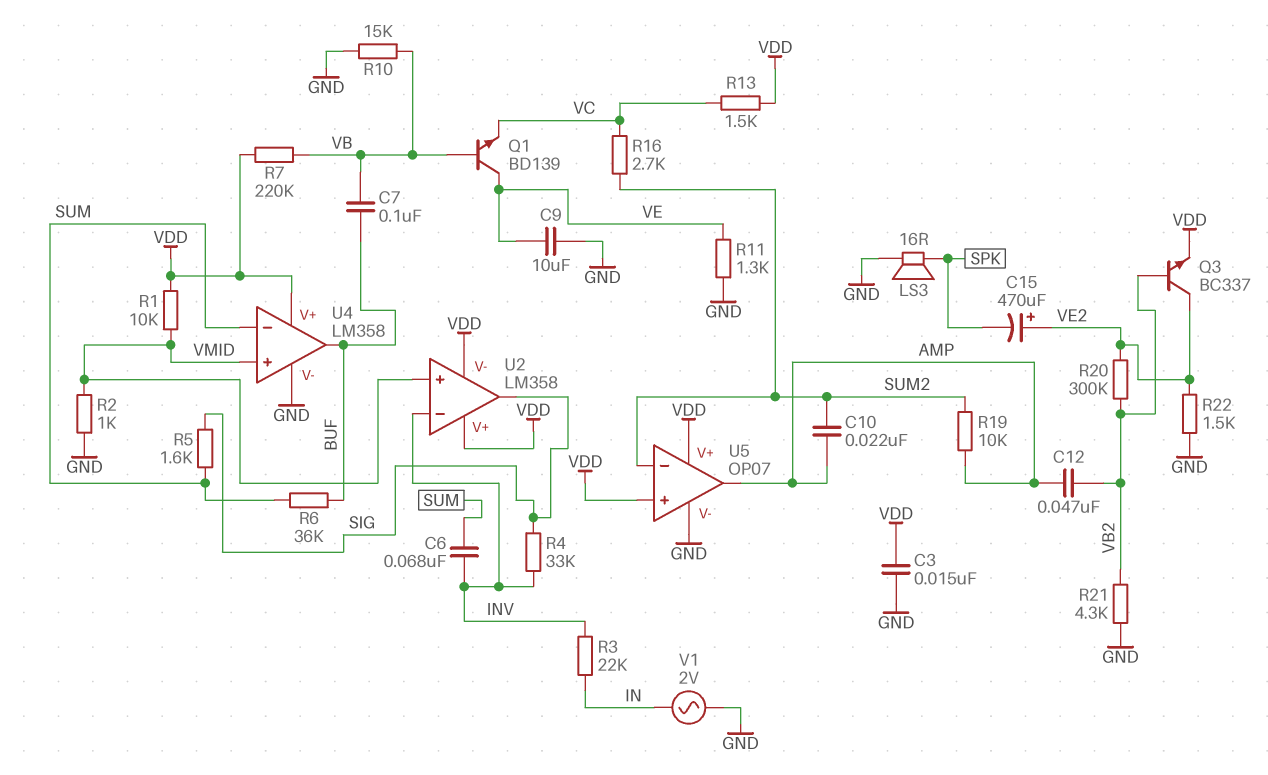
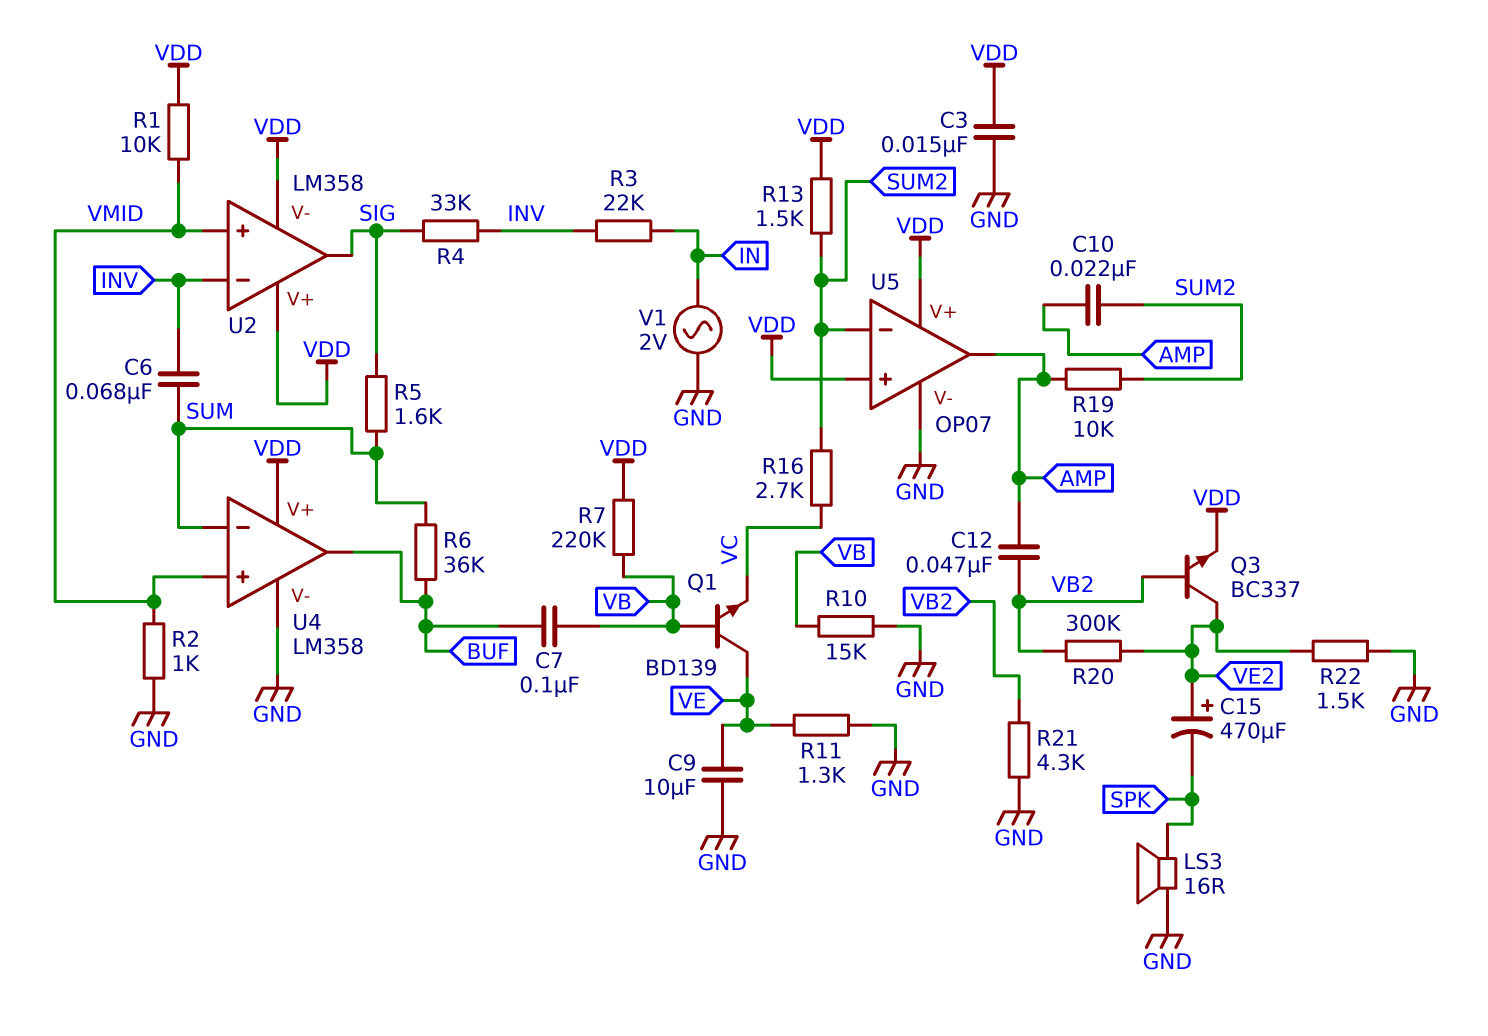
R13: 1.5k (VC, VDD) -> 1.5k (SUM2, VDD)

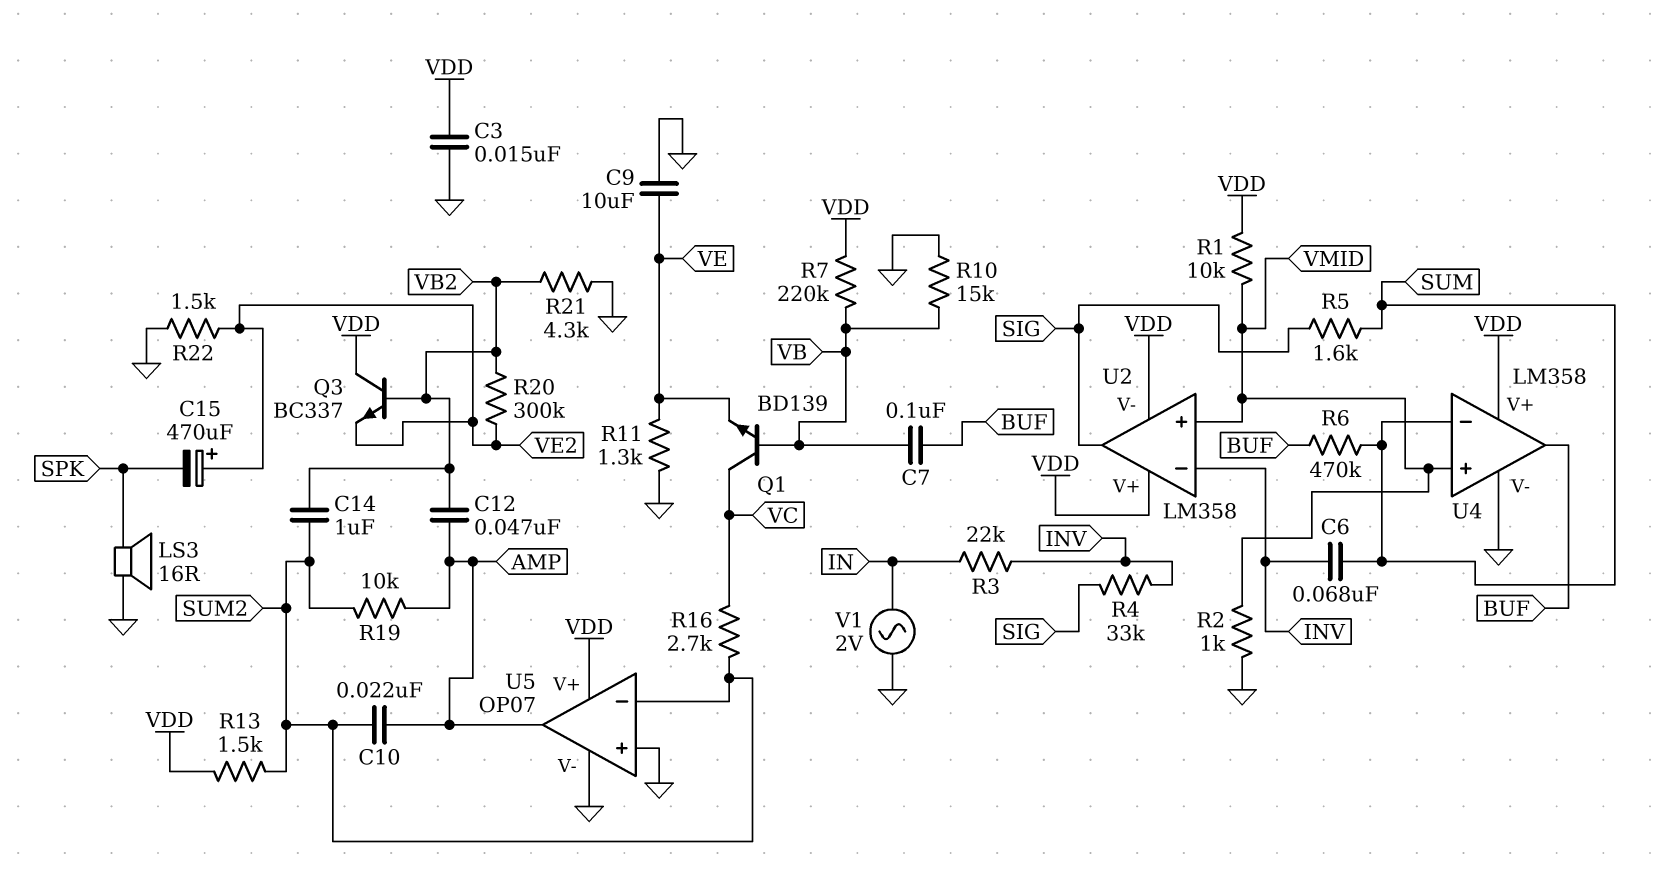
C14: none -> 1uF (SUM2, VB2)
Q1: NPN BD139 (B VB, C VE, E VC) -> NPN BD139 (B VB, C VC, E VE)
Q3: NPN BC337 (B VB2, C VE2, E VDD) -> NPN BC337 (B VB2, C VDD, E VE2)
R6: 36k (BUF, SUM) -> 470k (BUF, SUM)
U5 pin in+: VDD -> GND

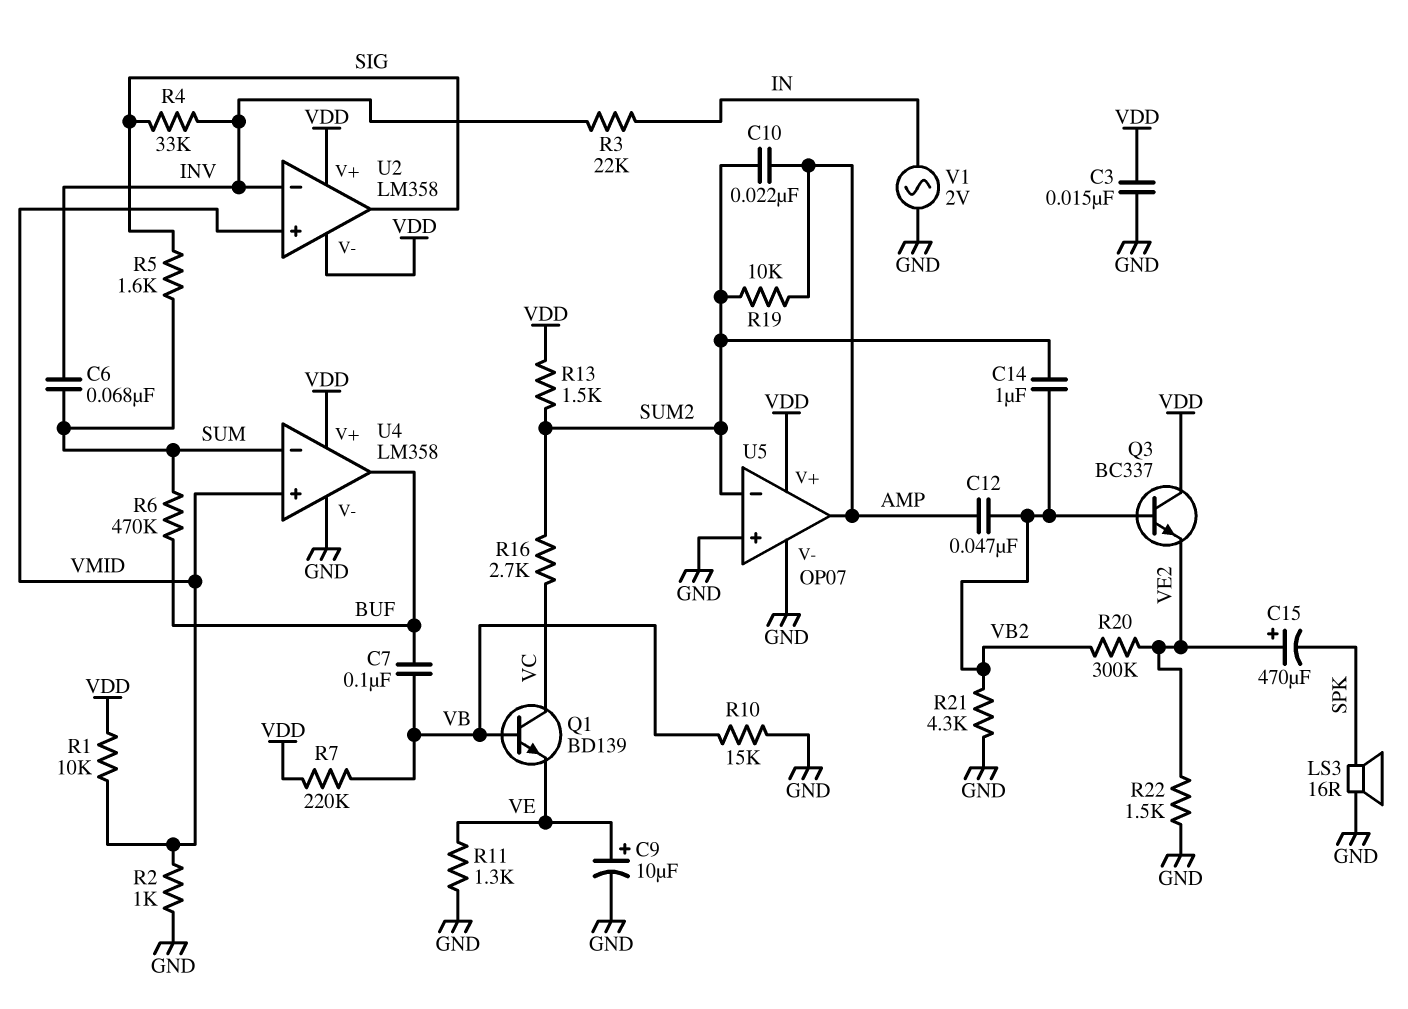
C9: 10uF (GND, VE) -> 10uF (plus VE, minus GND)

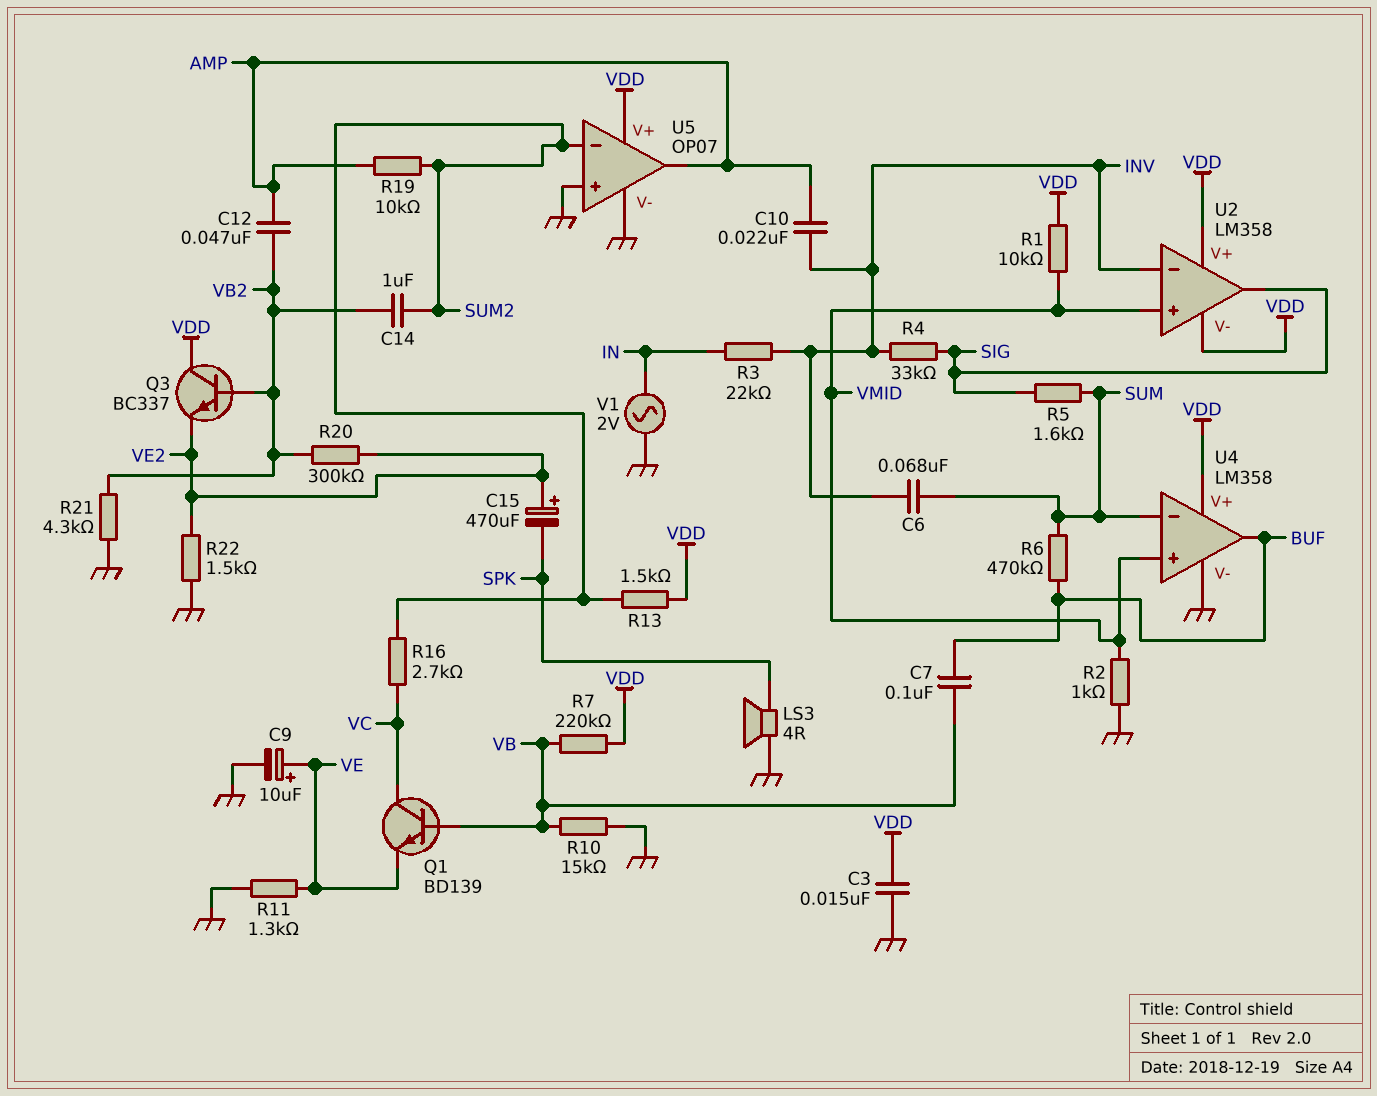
C10: 22nF (AMP, SUM2) -> 22nF (AMP, INV)
LS3: speaker 16R (GND, SPK) -> speaker 4R (GND, SPK)

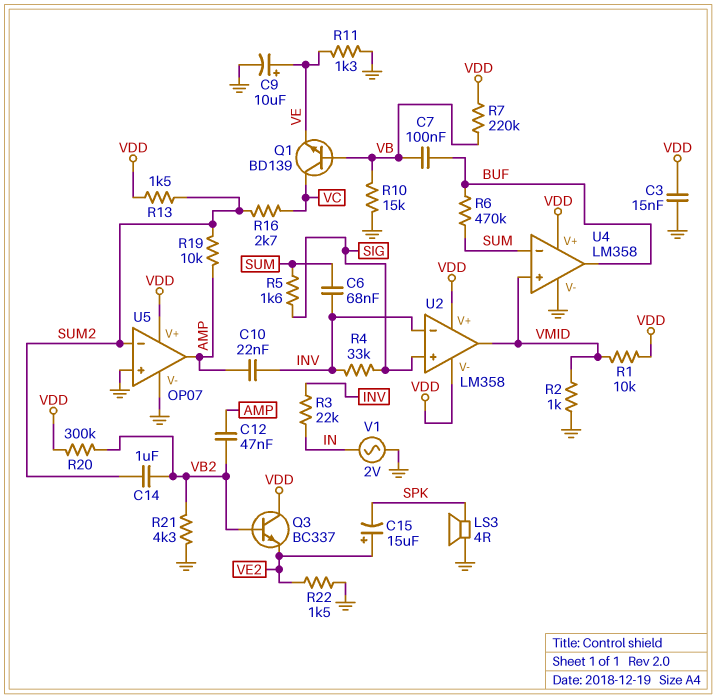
C15: 470uF (plus VE2, minus SPK) -> 15uF (plus VE2, minus SPK)
R20: 300k (VB2, VE2) -> 300k (VB2, VDD)
U2 pin in+: VMID -> SIG
U2 pin out: SIG -> VMID

